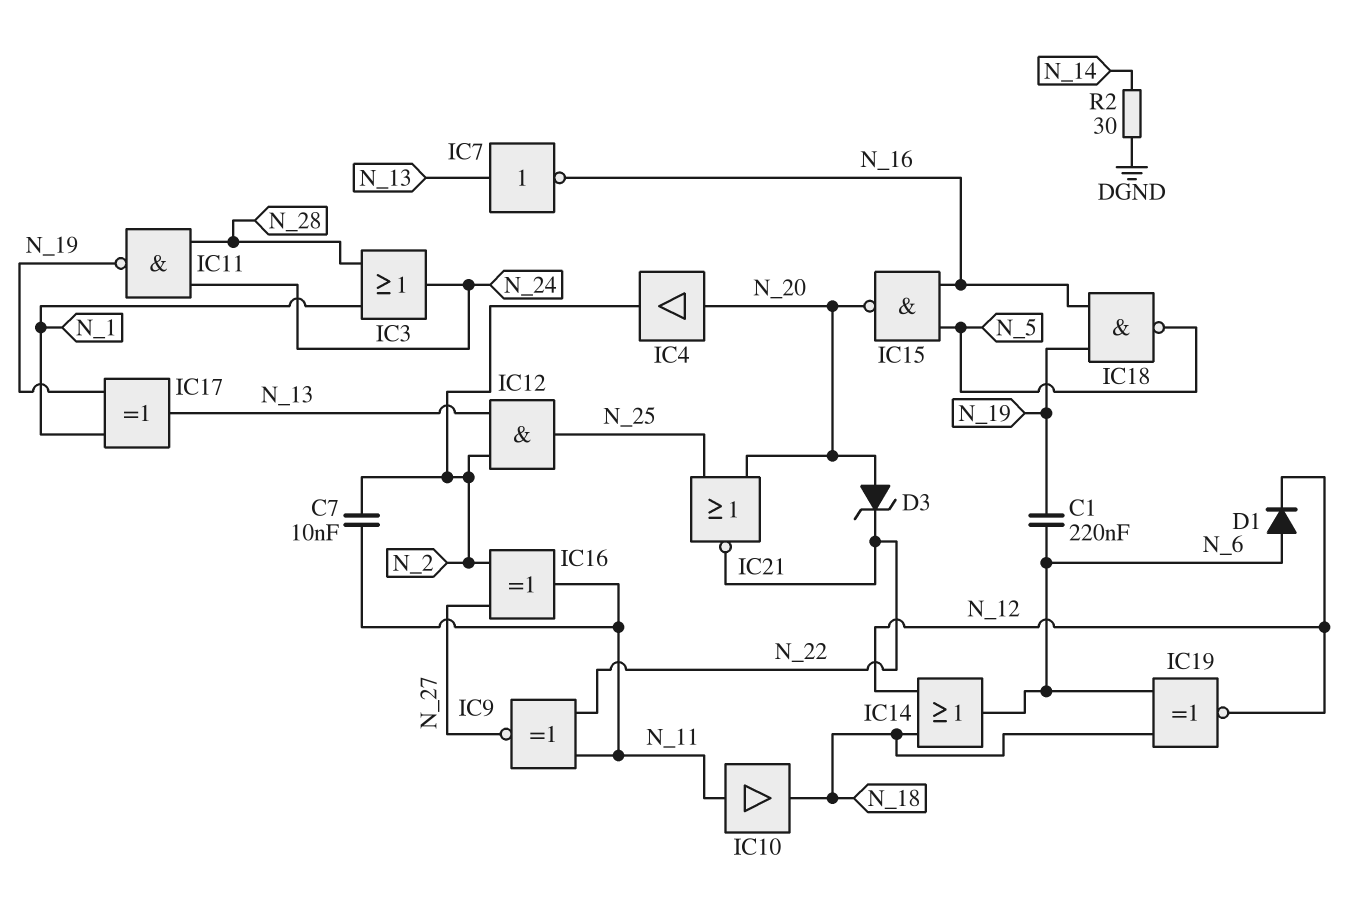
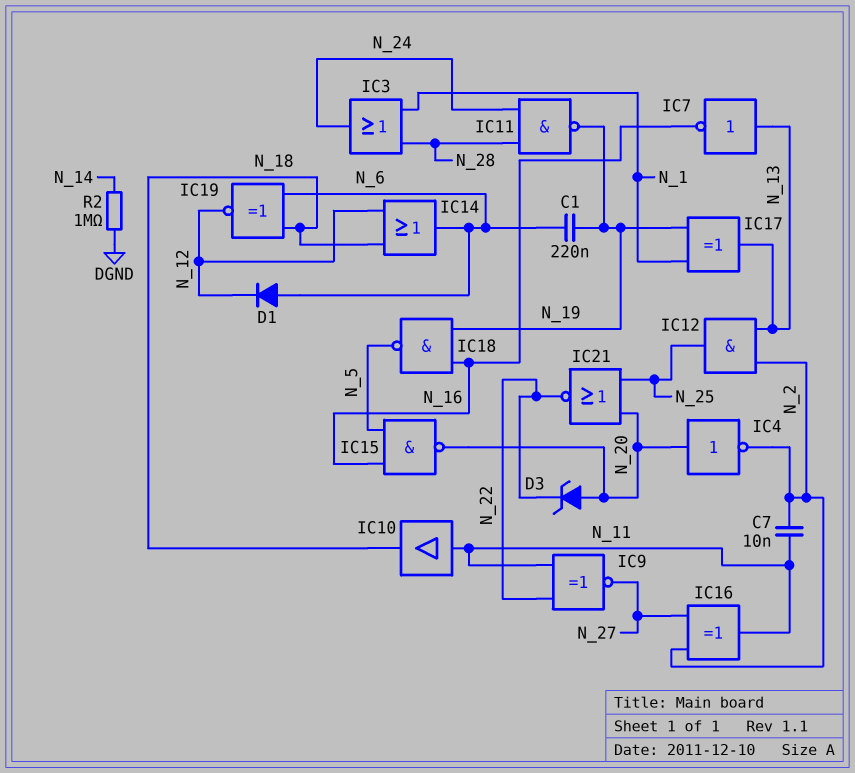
IC4: buffer (in N_20, out N_2) -> NOT (in N_20, out N_2)
R2: 30 (DGND, N_14) -> 1M (DGND, N_14)

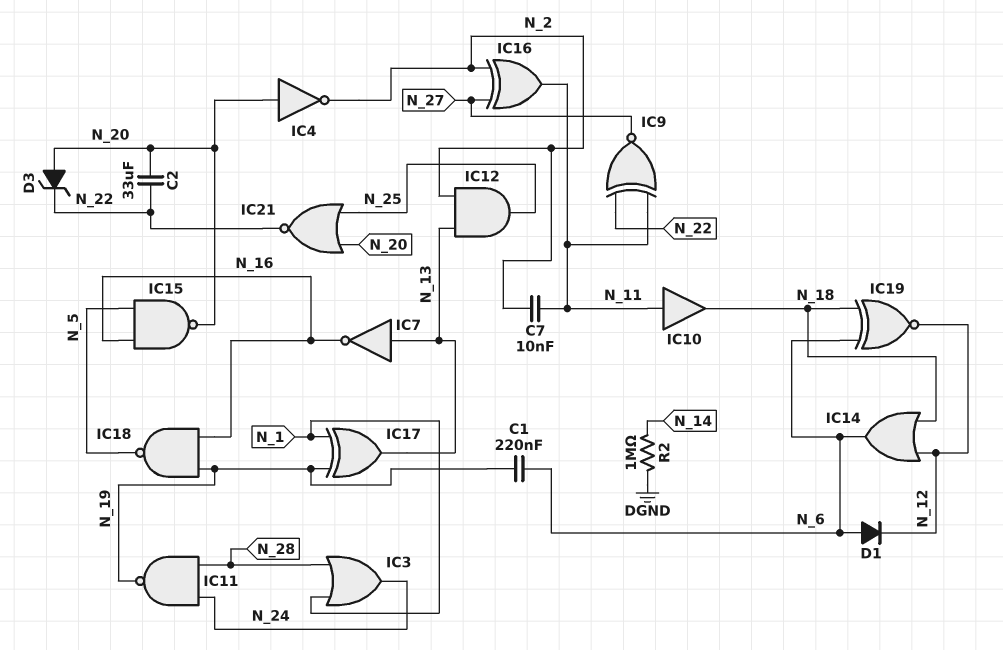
C2: none -> 33uF (N_20, N_22)

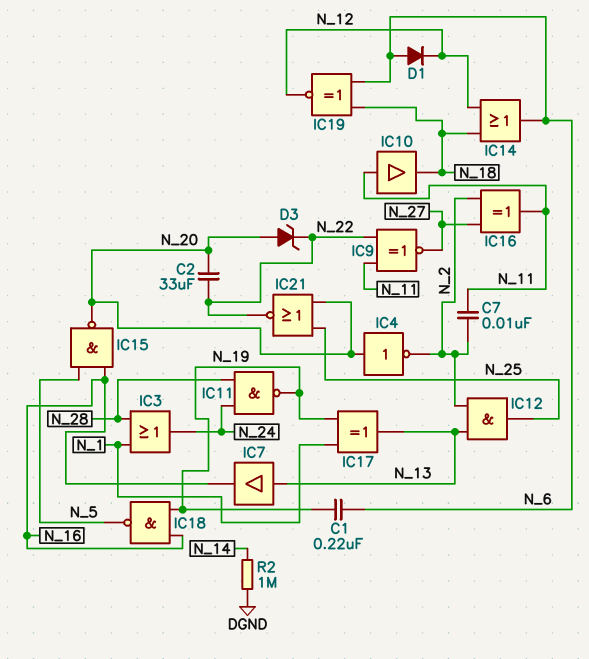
IC7: NOT (in N_13, out N_16) -> buffer (in N_13, out N_16)

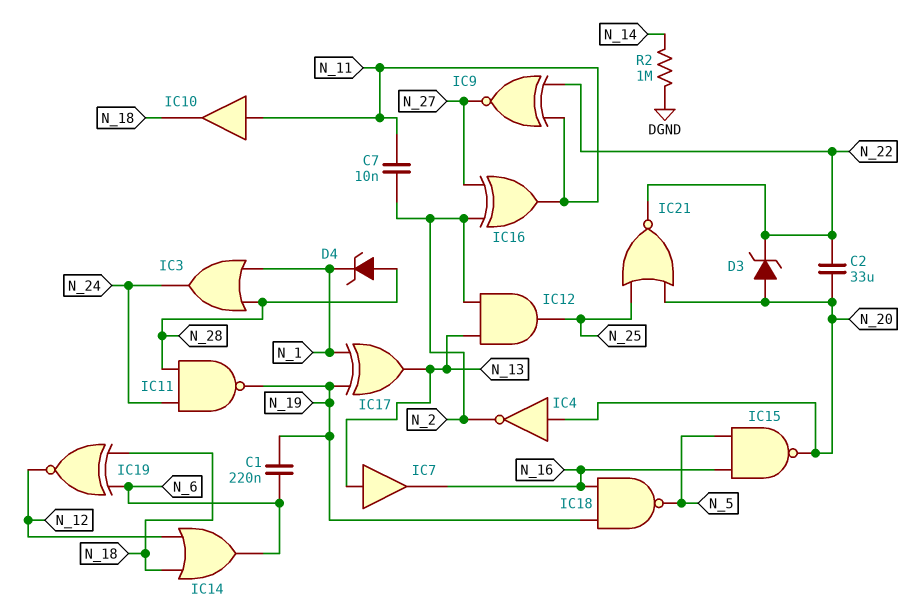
D1: diode (A N_6, K N_12) -> none
D4: none -> zener (A N_28, K N_1)

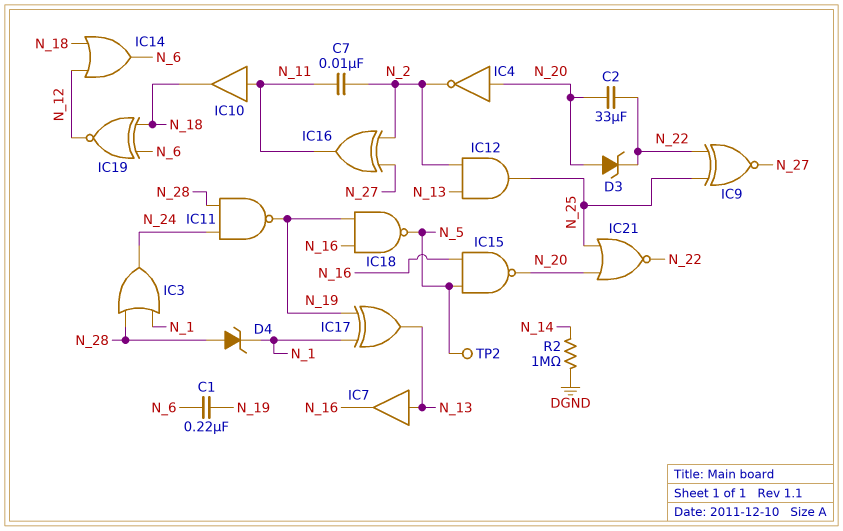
IC9: XNOR (in N_11, in N_22, out N_27) -> XNOR (in N_22, in N_25, out N_27)
TP2: none -> test point (N_5)

